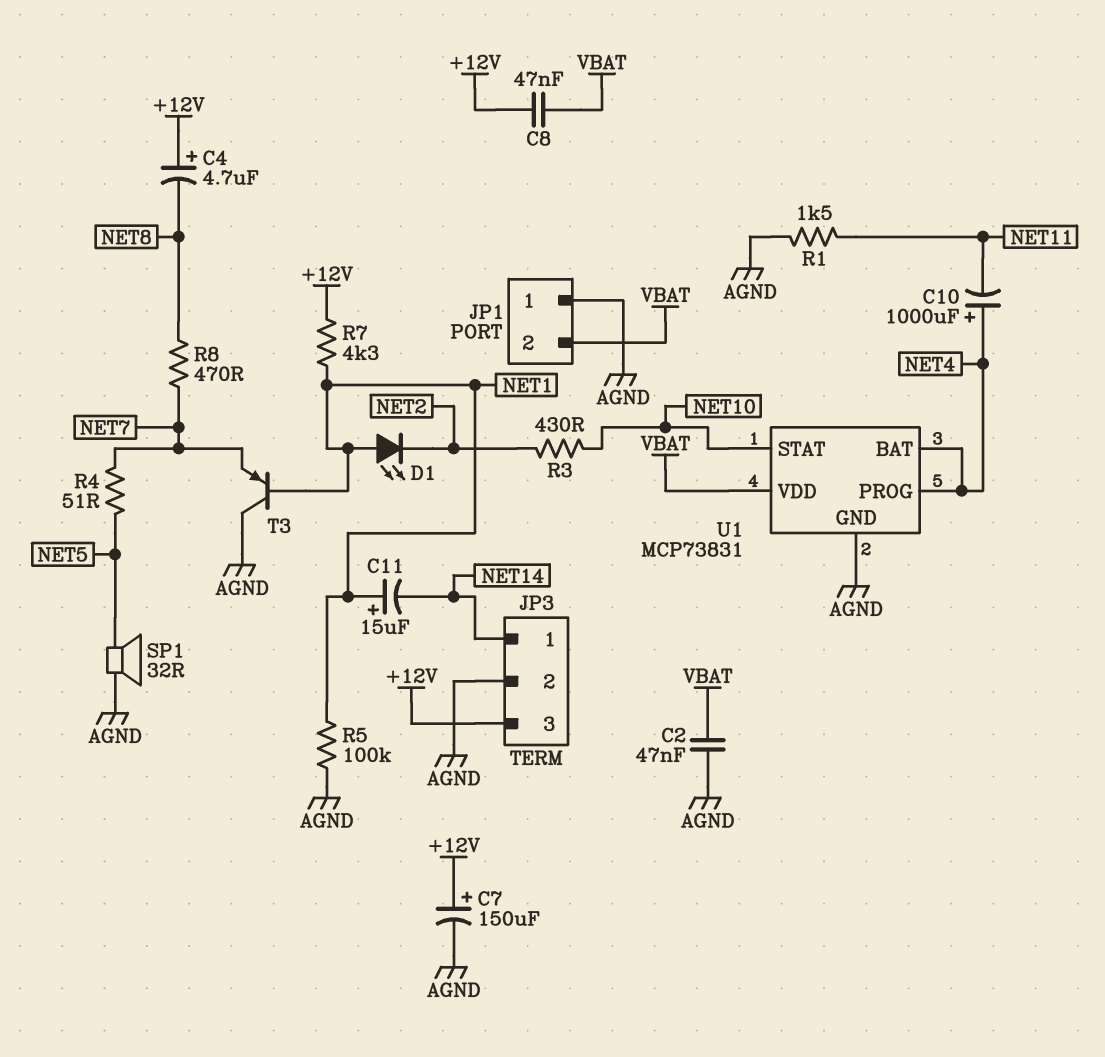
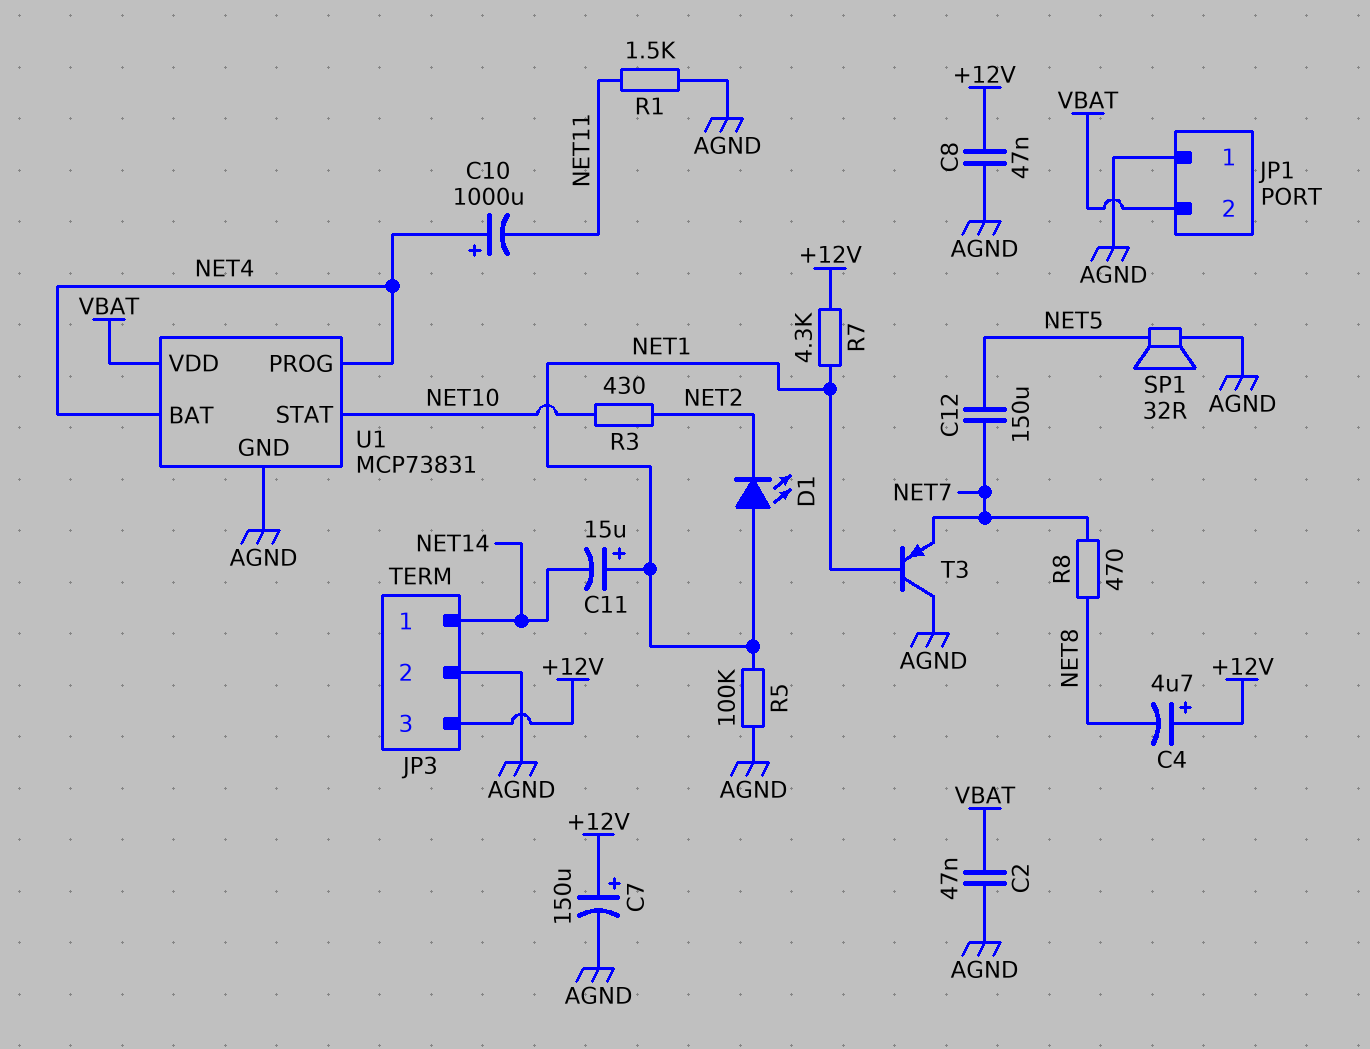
C8: 47nF (+12V, VBAT) -> 47nF (+12V, AGND)
C12: none -> 150uF (NET5, NET7)
R4: 51 (NET5, NET7) -> none

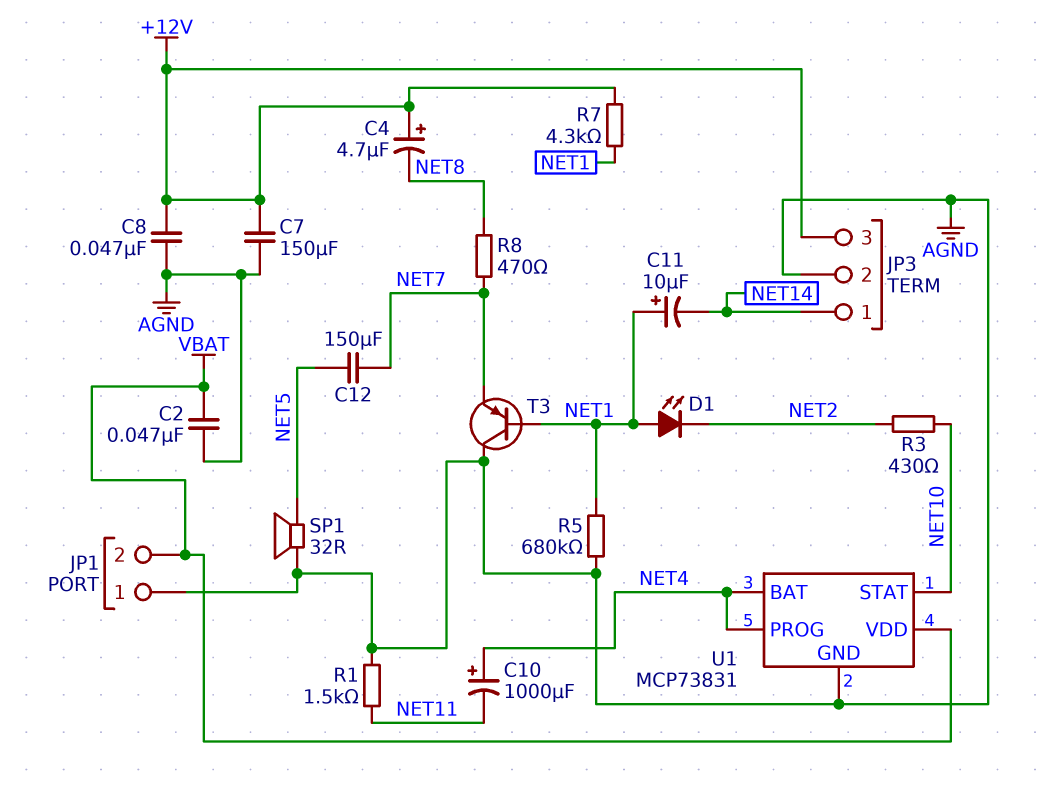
C7: 150uF (plus +12V, minus AGND) -> 150uF (+12V, AGND)
C11: 15uF (plus NET1, minus NET14) -> 10uF (plus NET1, minus NET14)
R5: 100k (AGND, NET1) -> 680k (AGND, NET1)

